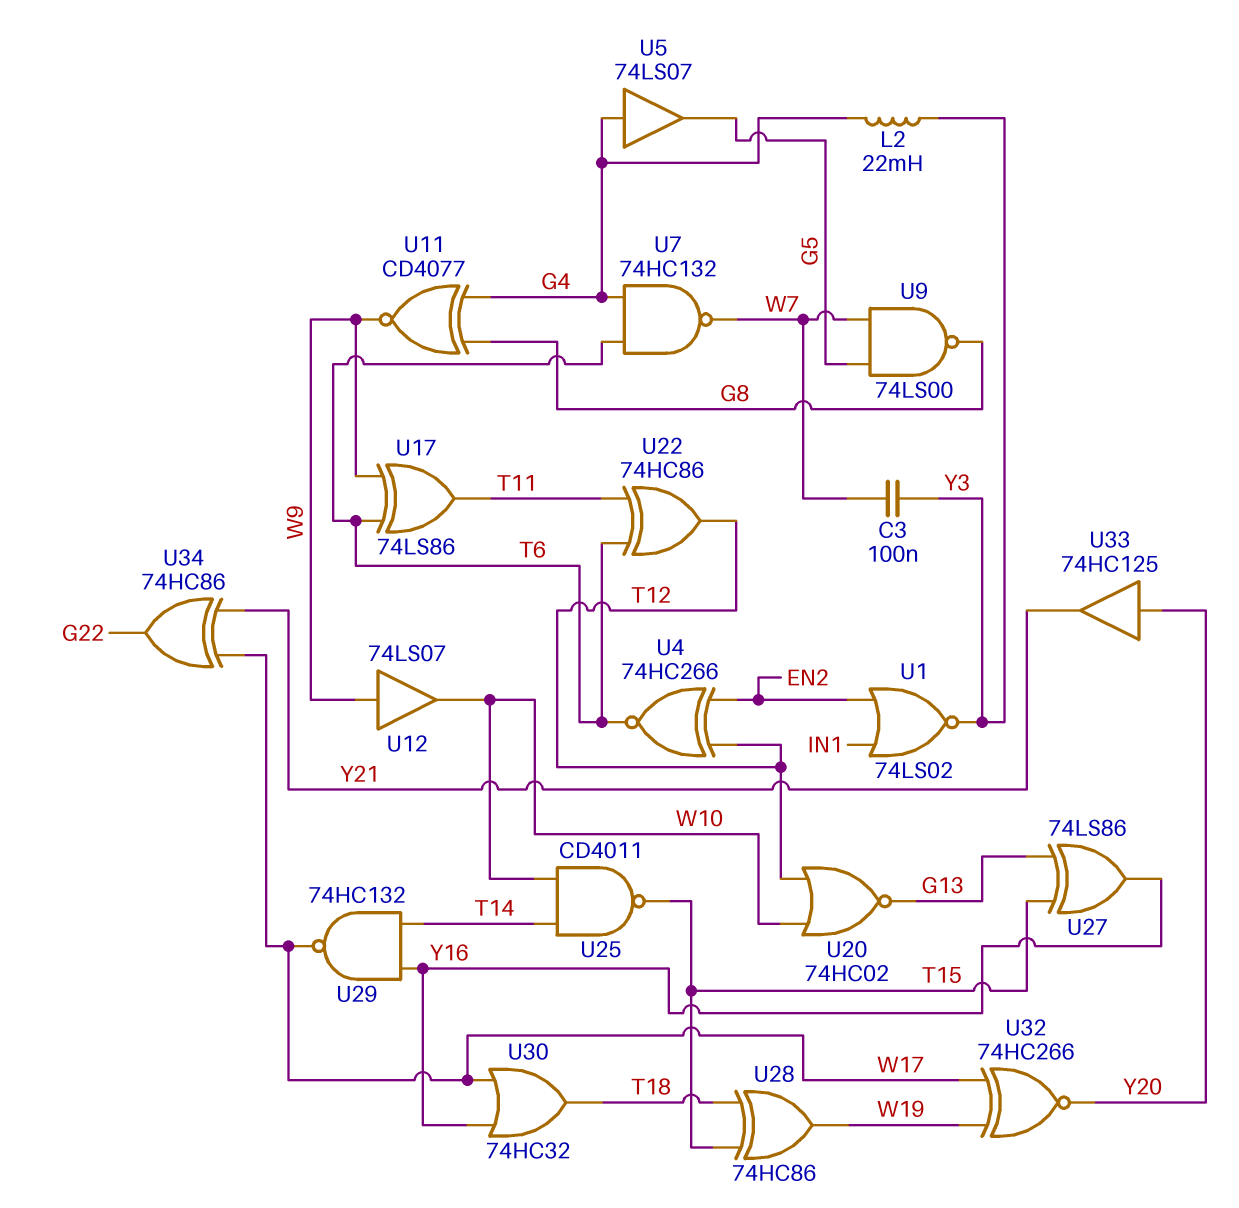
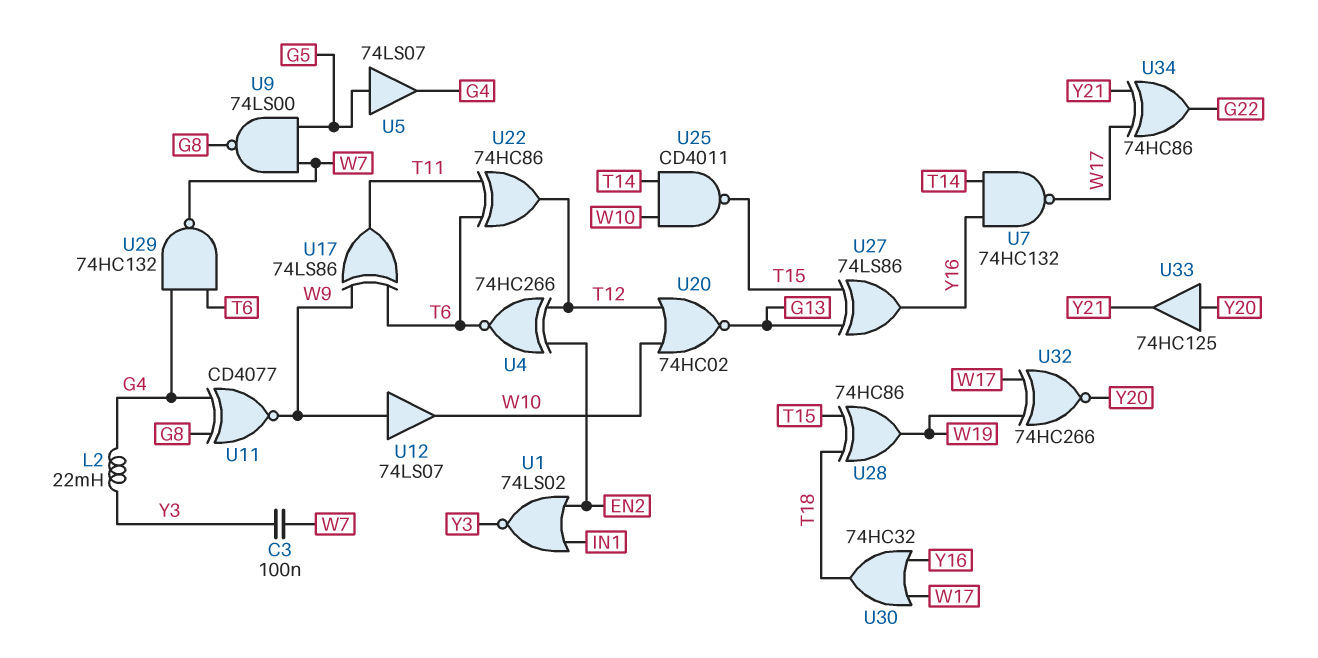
U5: buffer 74LS07 (in G4, out G5) -> buffer 74LS07 (in G5, out G4)
U7: NAND 74HC132 (in G4, in T6, out W7) -> NAND 74HC132 (in T14, in Y16, out W17)
U29: NAND 74HC132 (in T14, in Y16, out W17) -> NAND 74HC132 (in G4, in T6, out W7)

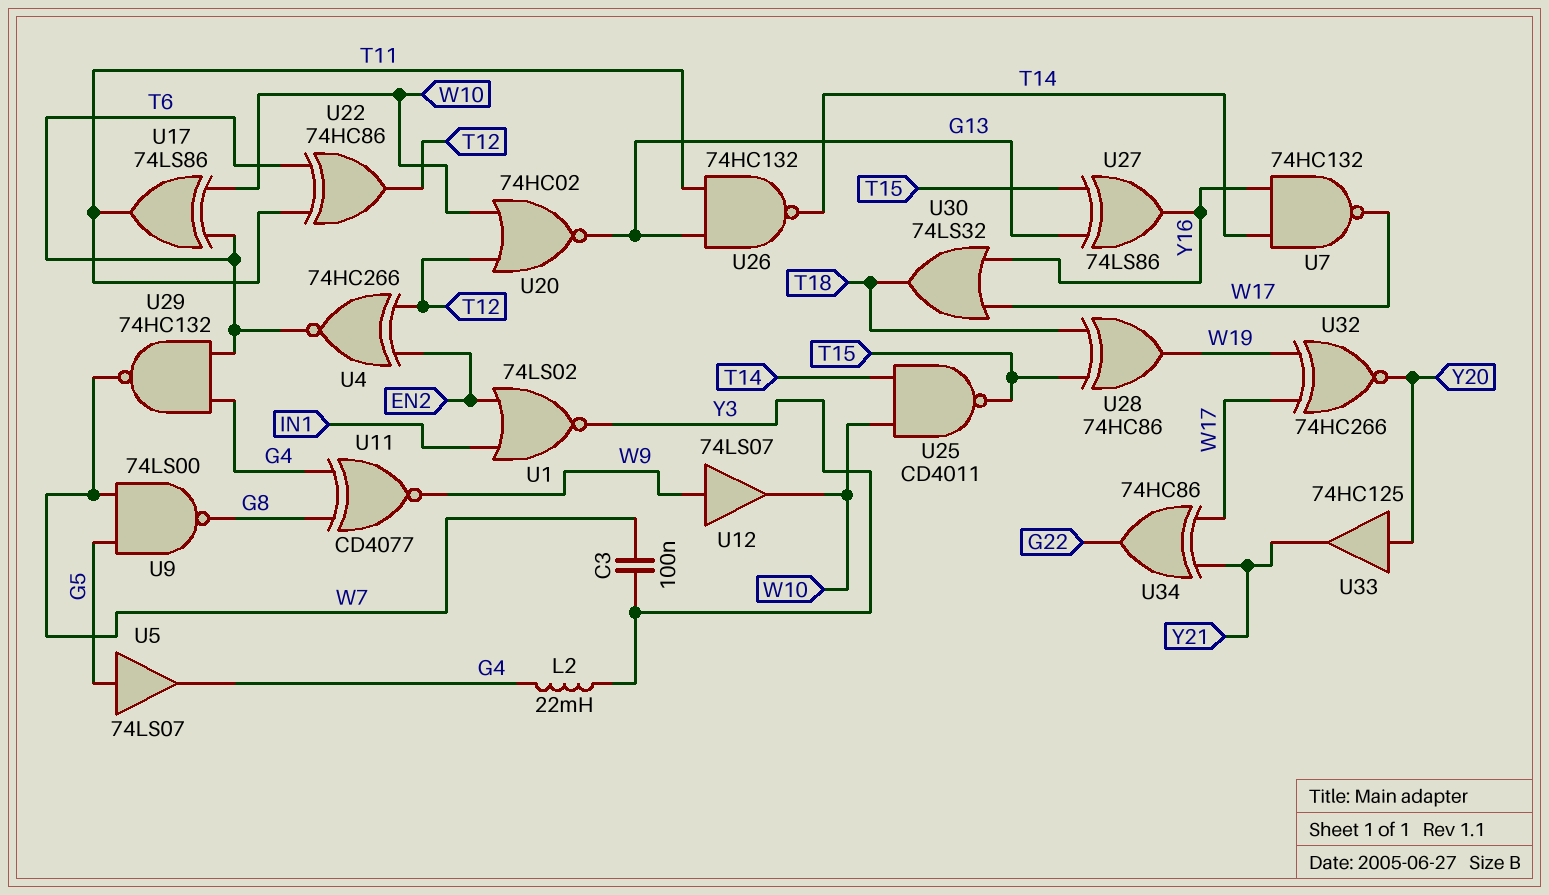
U17: XOR 74LS86 (in T6, in W9, out T11) -> XOR 74LS86 (in T6, in W10, out T11)
U26: none -> NAND 74HC132 (in G13, in T11, out T14)
U30: OR 74HC32 (in W17, in Y16, out T18) -> OR 74LS32 (in W17, in Y16, out T18)

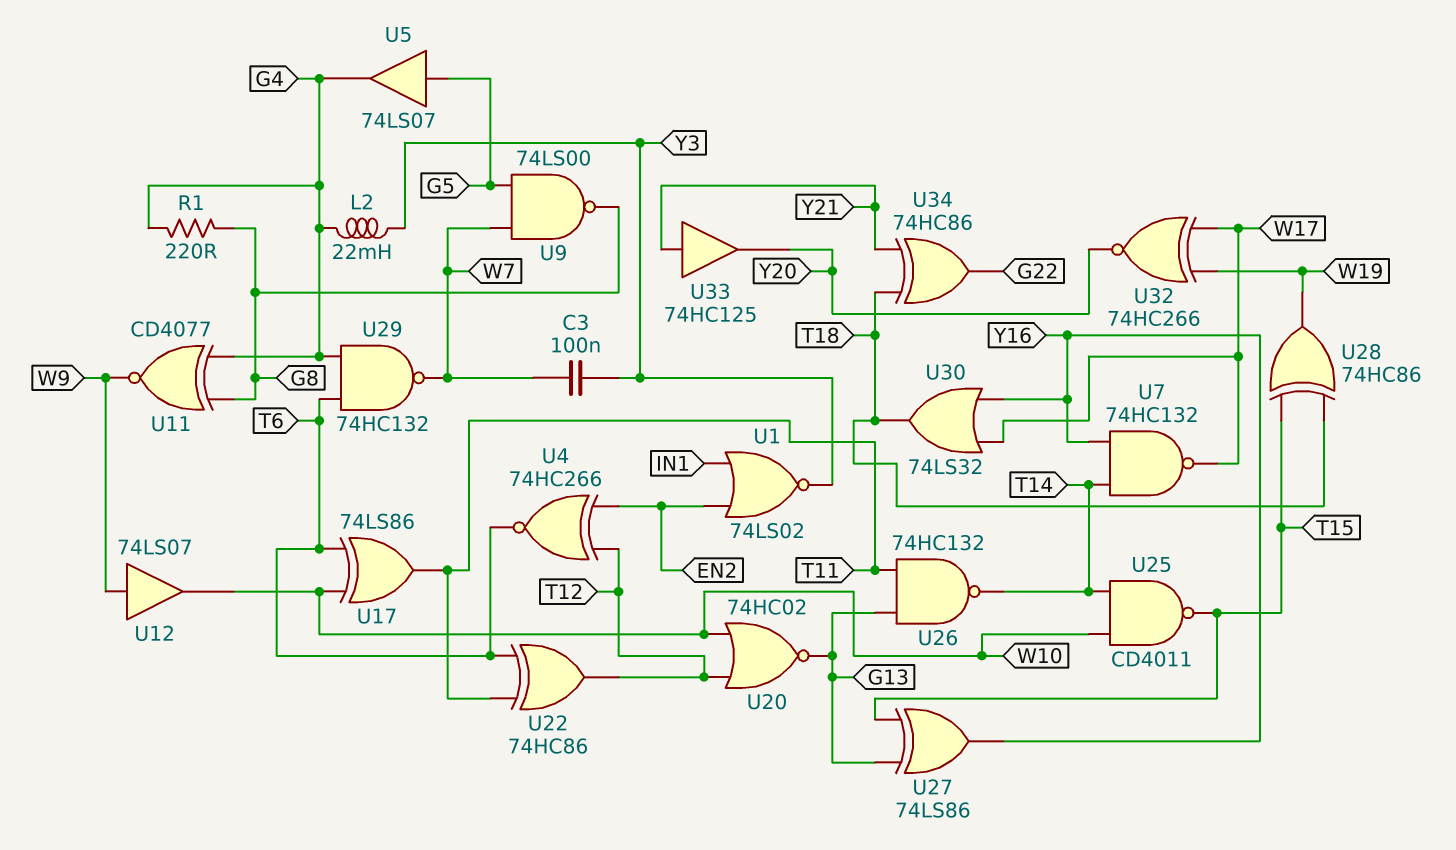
R1: none -> 220 (G4, G8)
U33: buffer 74HC125 (in Y20, out Y21) -> buffer 74HC125 (in Y21, out Y20)
U34: XOR 74HC86 (in W17, in Y21, out G22) -> XOR 74HC86 (in T18, in Y21, out G22)

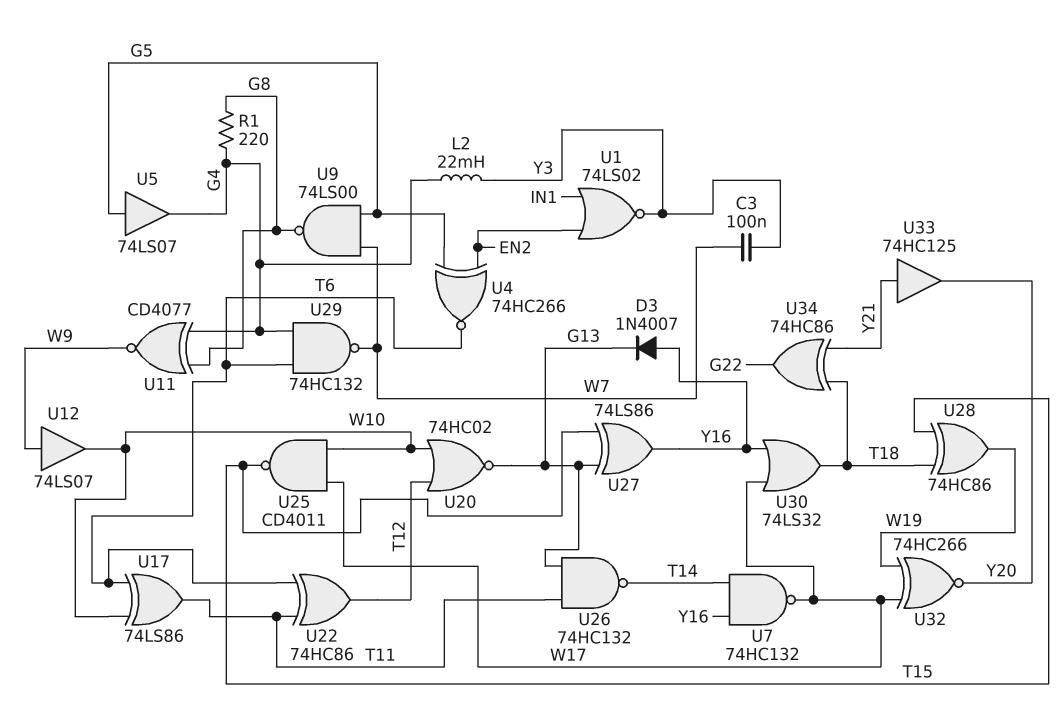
D3: none -> diode 1N4007 (A Y16, K G13)
U4: XNOR 74HC266 (in EN2, in T12, out T6) -> XNOR 74HC266 (in EN2, in G5, out T6)
U25: NAND CD4011 (in T14, in W10, out T15) -> NAND CD4011 (in W10, in W17, out T15)

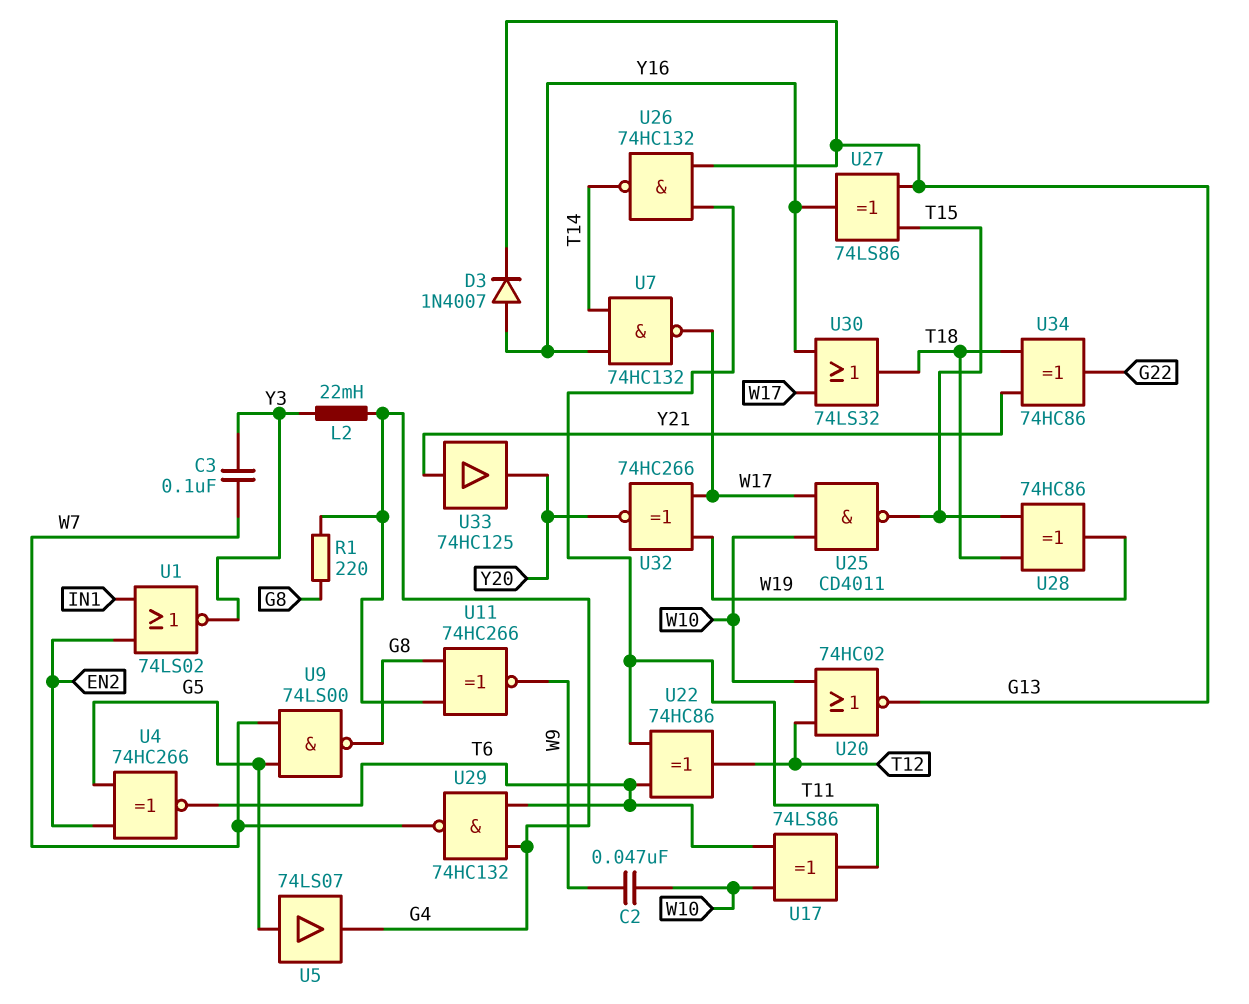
C2: none -> 47nF (W9, W10)
U11: XNOR CD4077 (in G4, in G8, out W9) -> XNOR 74HC266 (in G4, in G8, out W9)
U12: buffer 74LS07 (in W9, out W10) -> none

